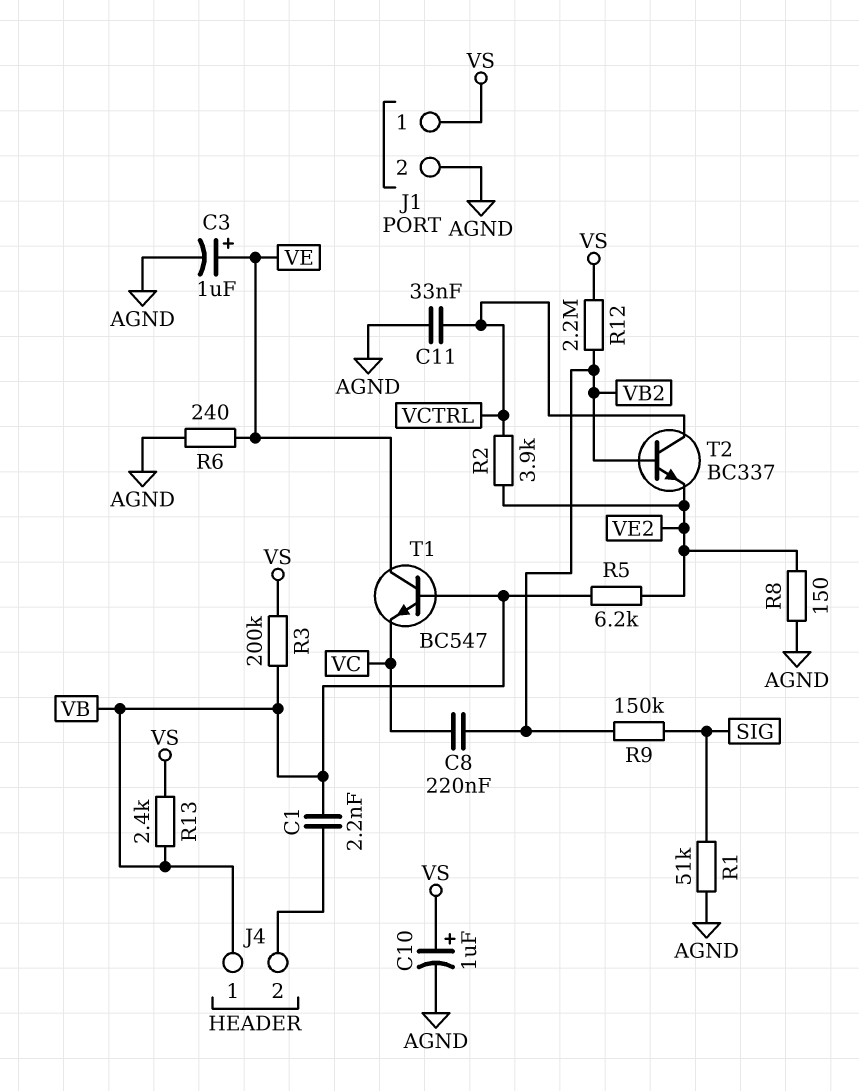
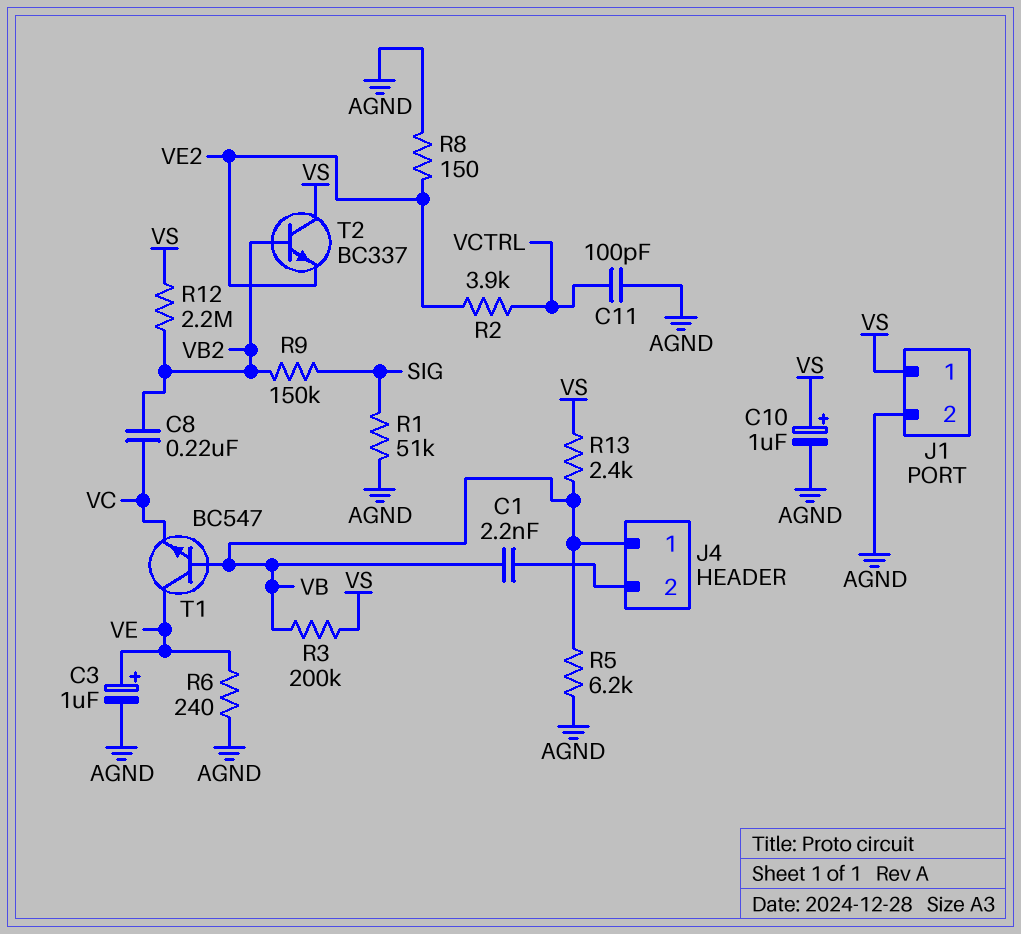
C11: 33nF (AGND, VCTRL) -> 100pF (AGND, VCTRL)
R5: 6.2k (VB, VE2) -> 6.2k (AGND, VB)
T2: NPN BC337 (B VB2, C VCTRL, E VE2) -> NPN BC337 (B VB2, C VS, E VE2)

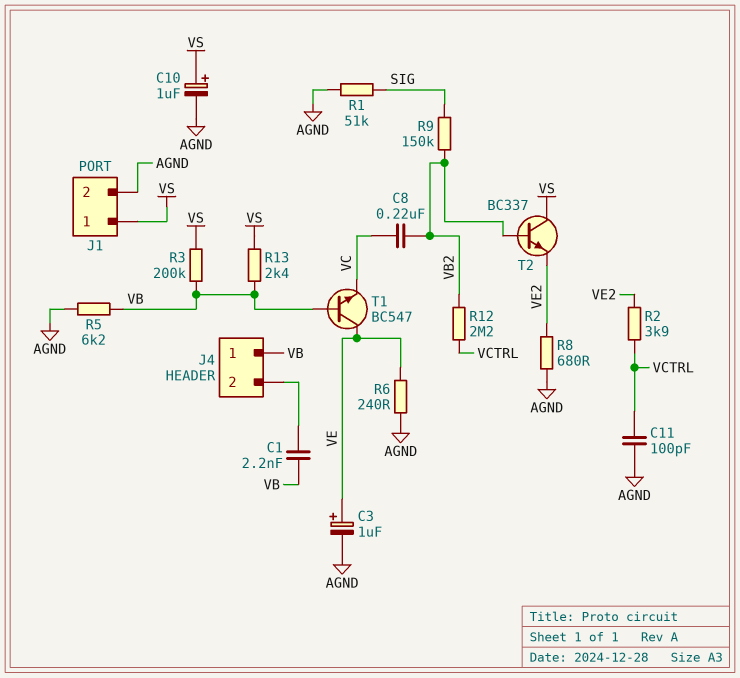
R8: 150 (AGND, VE2) -> 680 (AGND, VE2)
R12: 2.2M (VB2, VS) -> 2.2M (VB2, VCTRL)

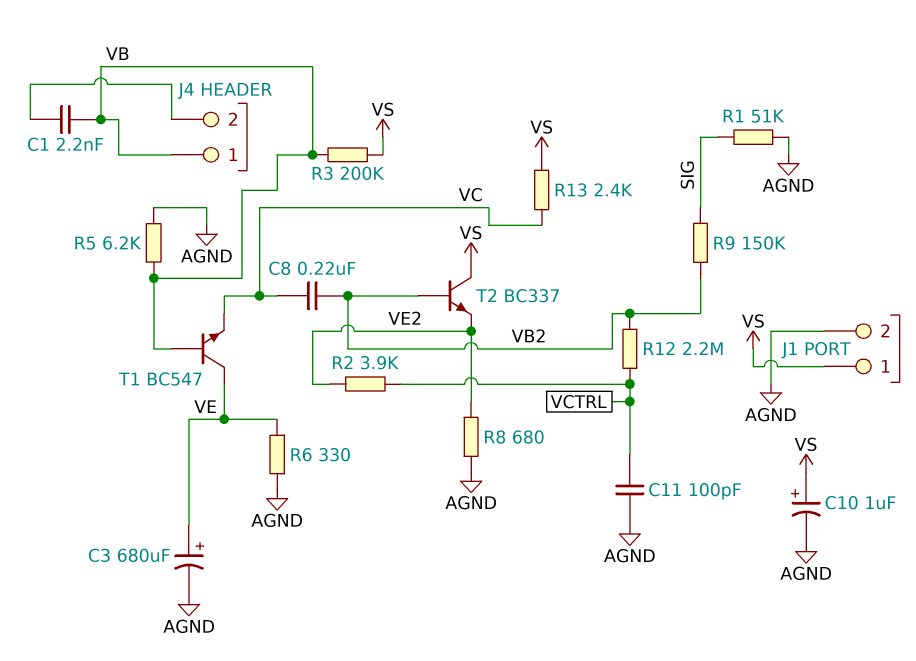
C3: 1uF (plus VE, minus AGND) -> 680uF (plus VE, minus AGND)
R6: 240 (AGND, VE) -> 330 (AGND, VE)
R13: 2.4k (VB, VS) -> 2.4k (VC, VS)

